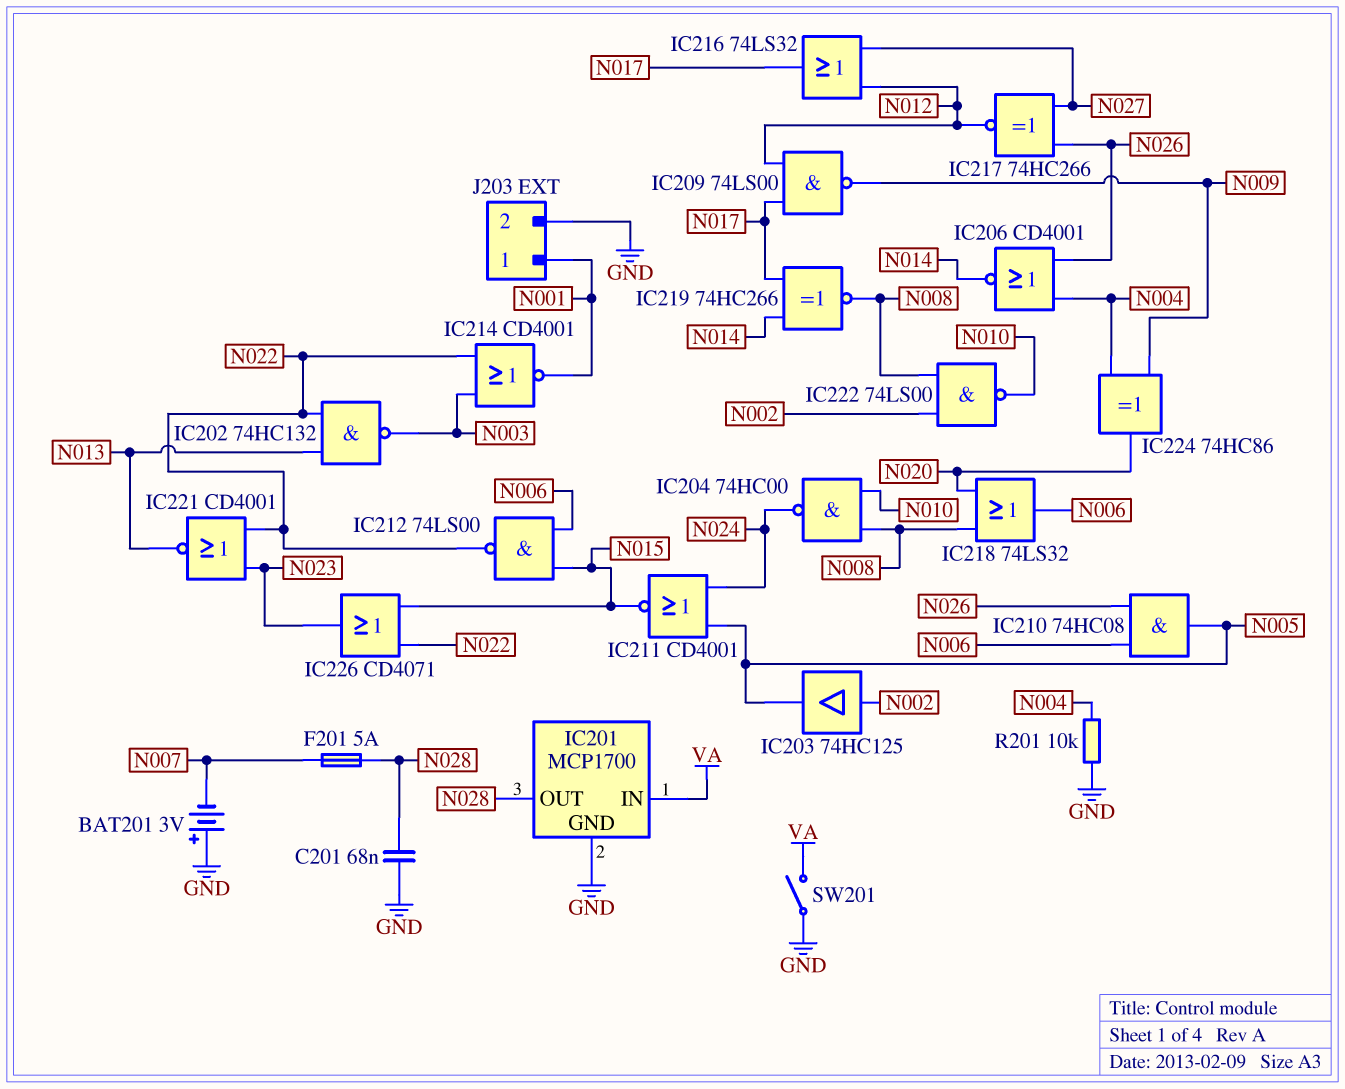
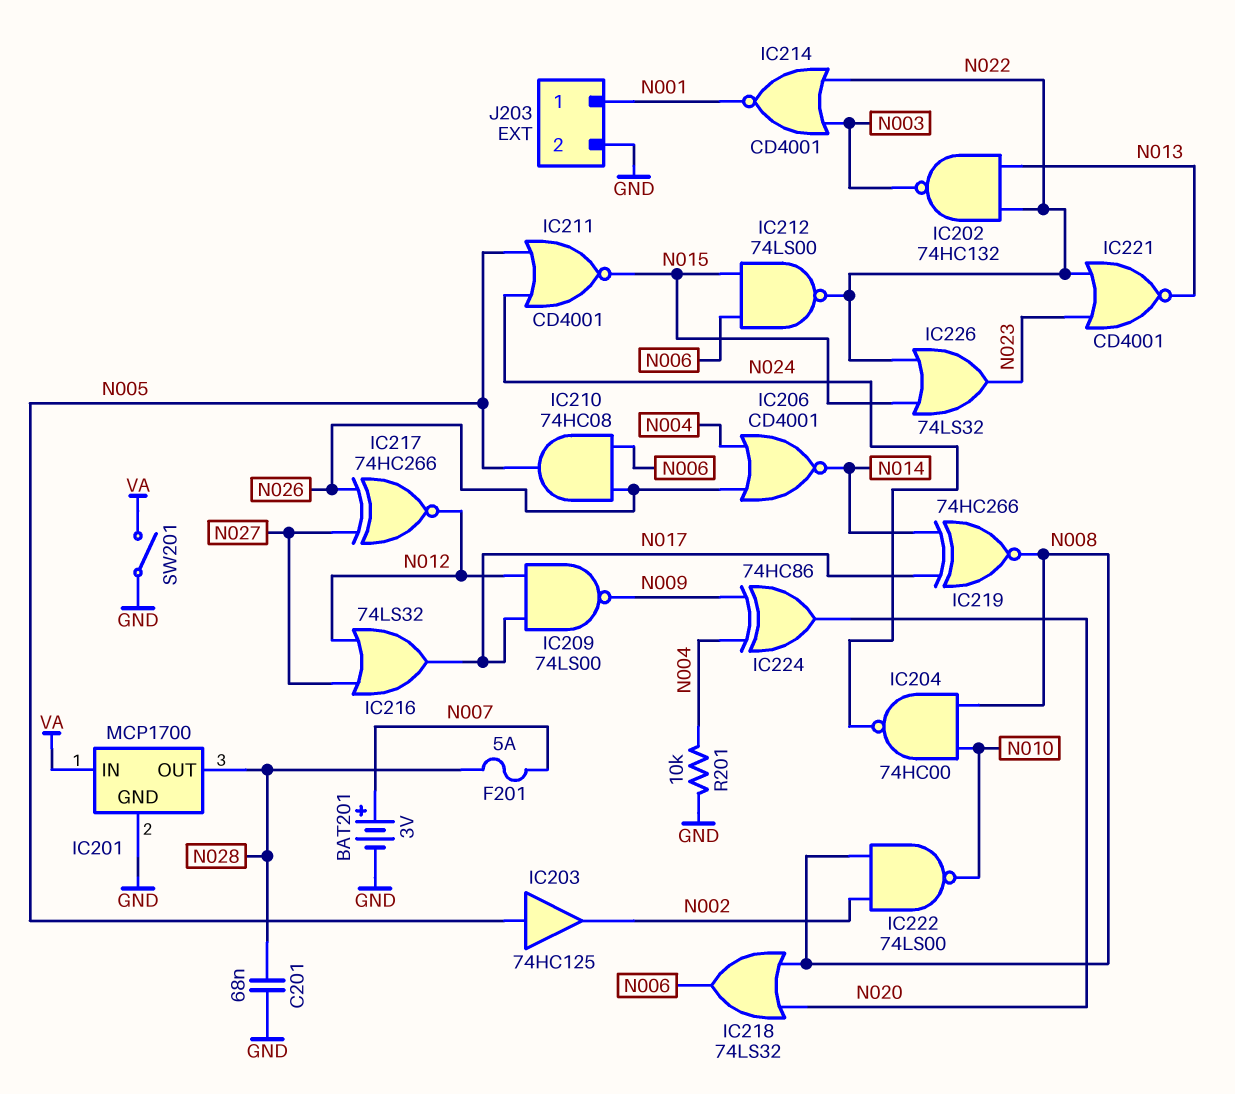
BAT201: 3V (plus GND, minus N007) -> 3V (plus N007, minus GND)
IC203: buffer 74HC125 (in N002, out N005) -> buffer 74HC125 (in N005, out N002)
IC226: OR CD4071 (in N015, in N022, out N023) -> OR 74LS32 (in N015, in N022, out N023)

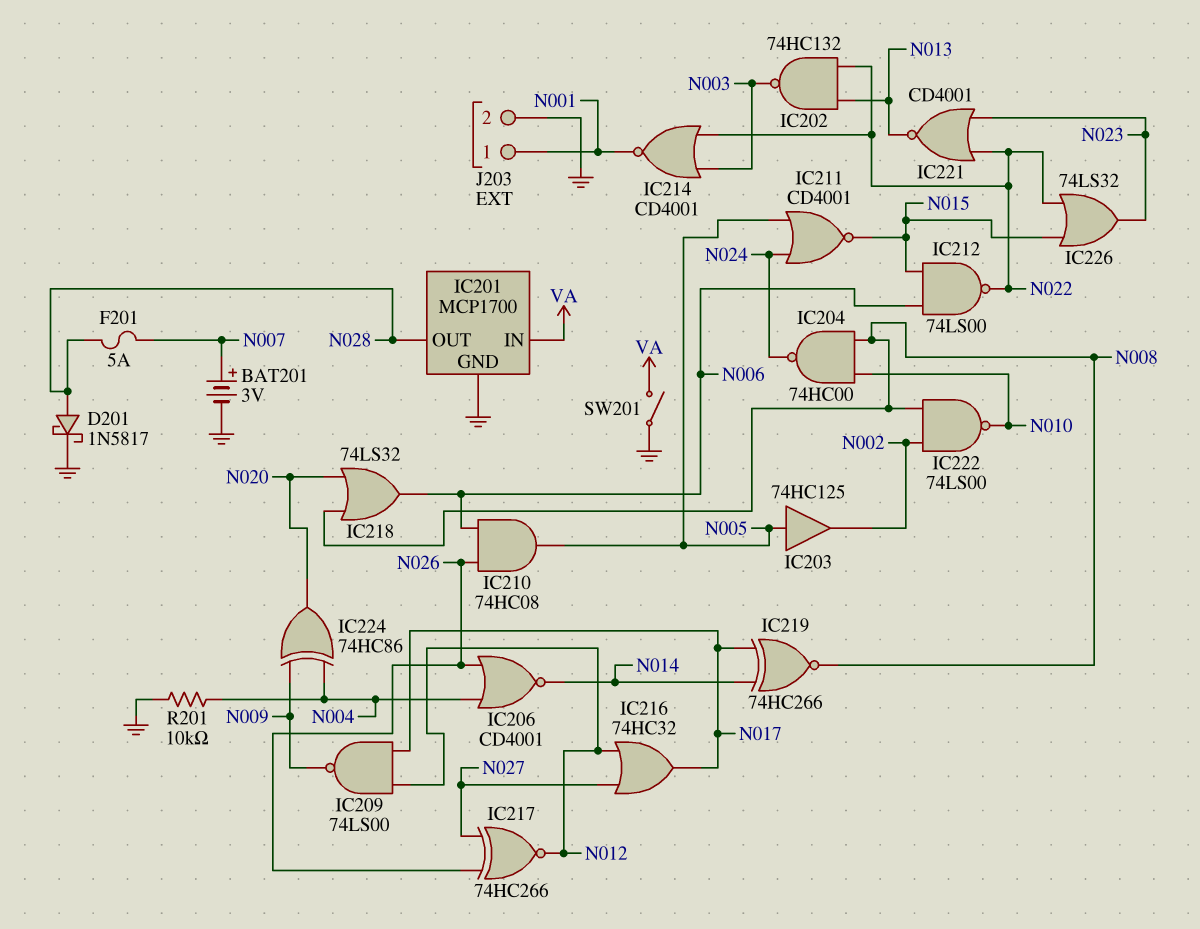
C201: 68nF (GND, N028) -> none
D201: none -> schottky 1N5817 (A N028, K GND)
IC216: OR 74LS32 (in N012, in N027, out N017) -> OR 74HC32 (in N012, in N027, out N017)

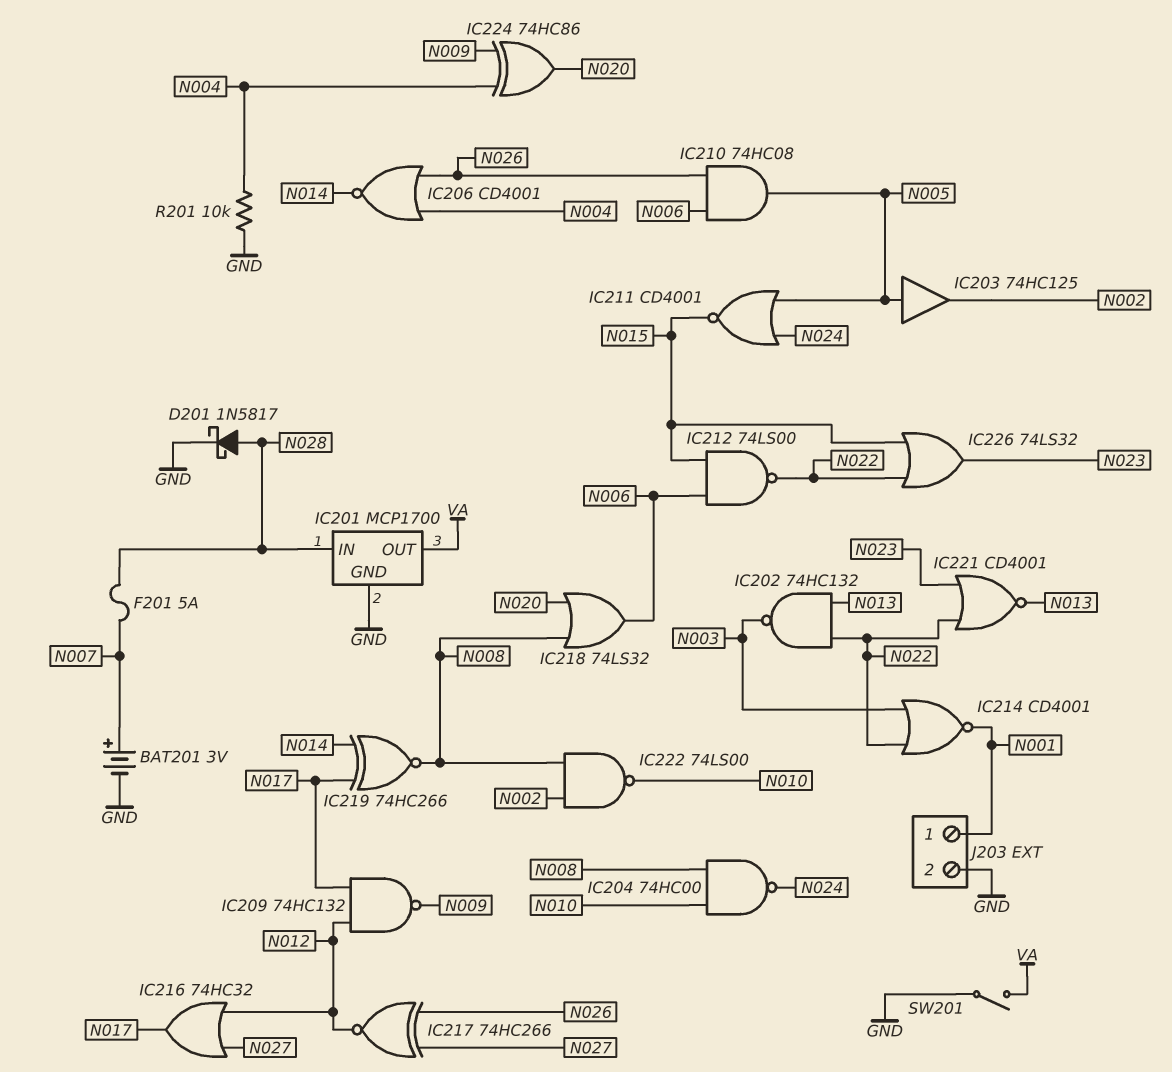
IC201 pin IN: VA -> N028
IC201 pin OUT: N028 -> VA
IC209: NAND 74LS00 (in N012, in N017, out N009) -> NAND 74HC132 (in N012, in N017, out N009)

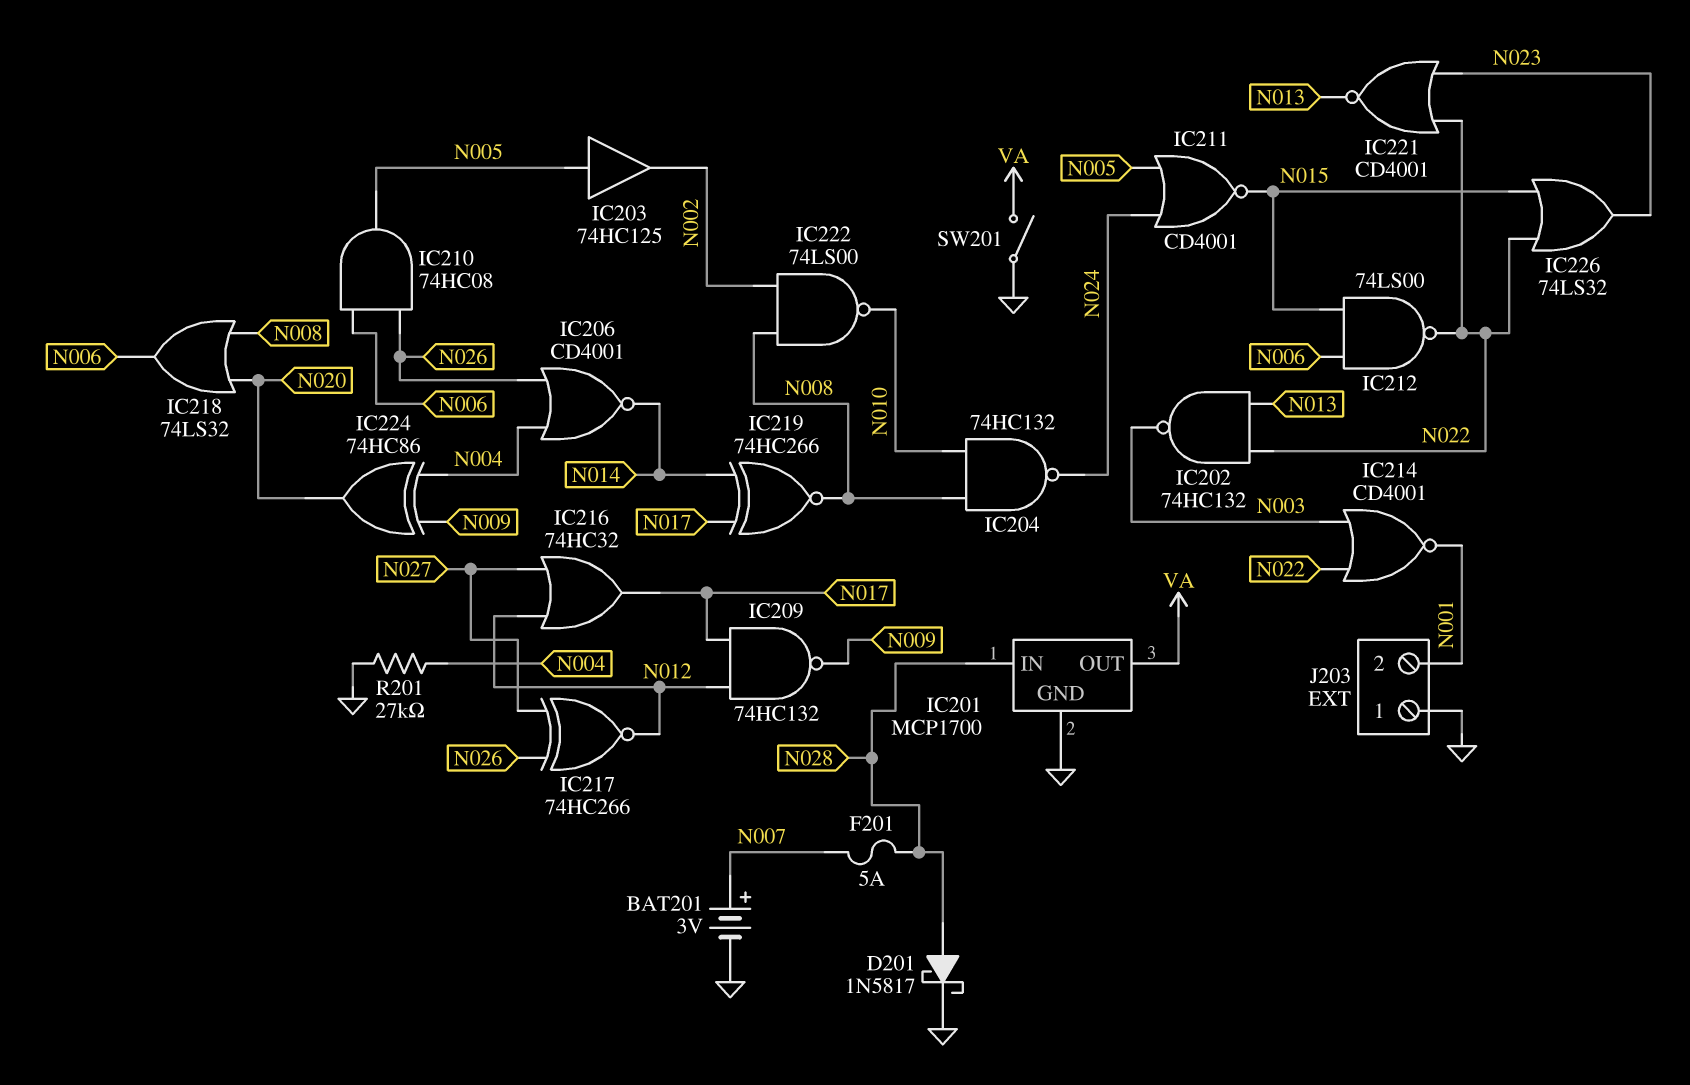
IC204: NAND 74HC00 (in N008, in N010, out N024) -> NAND 74HC132 (in N008, in N010, out N024)
J203 pin 1: N001 -> GND
J203 pin 2: GND -> N001
R201: 10k (GND, N004) -> 27k (GND, N004)

